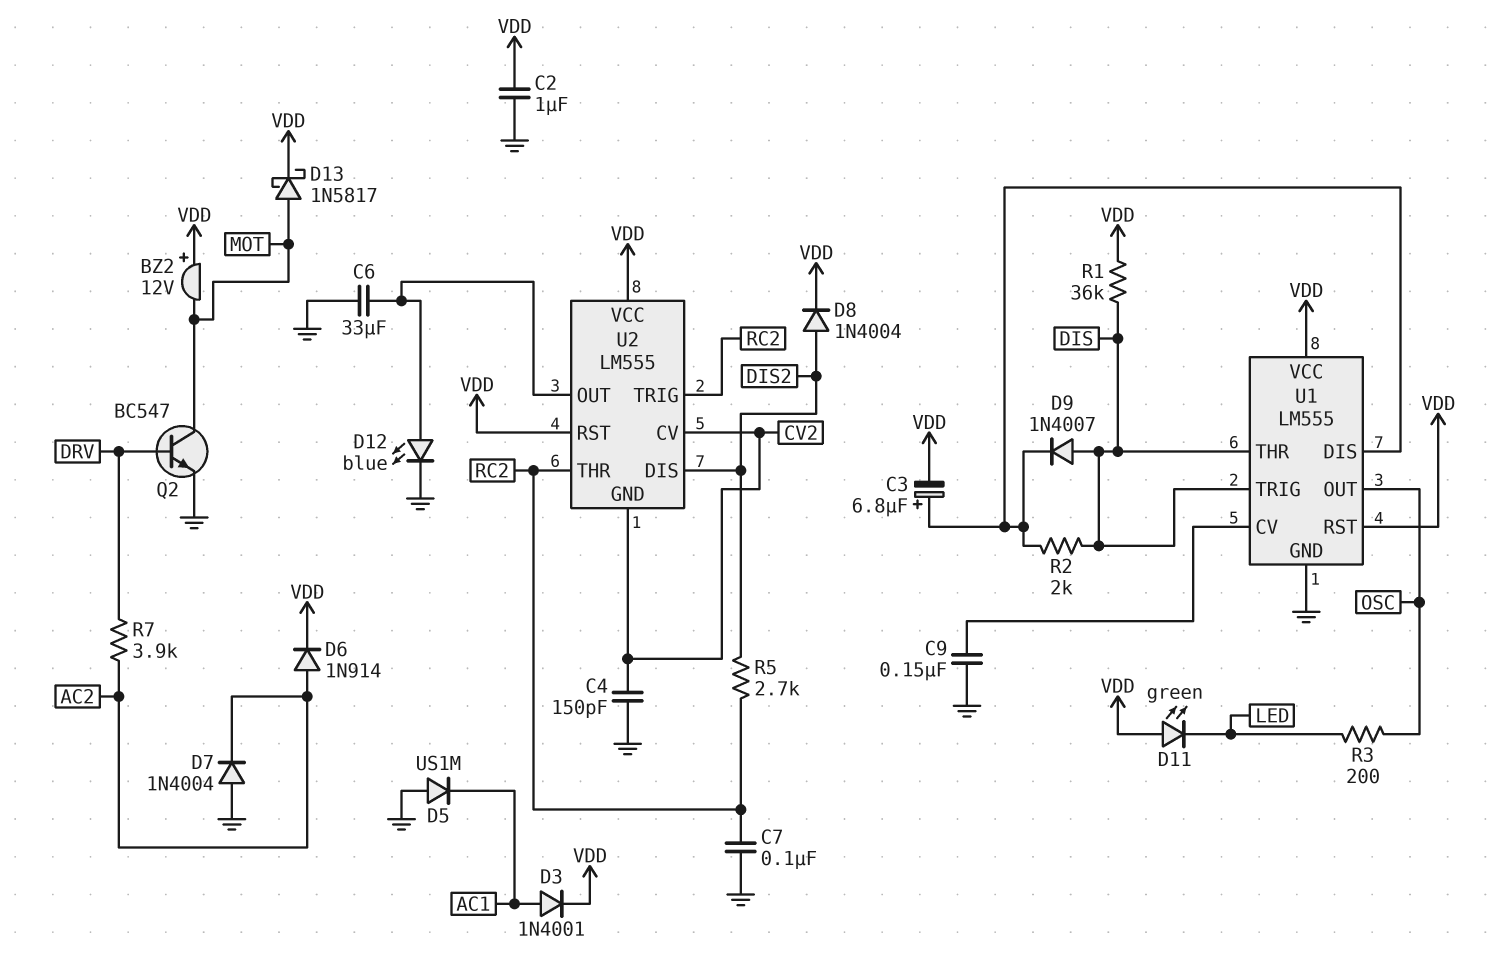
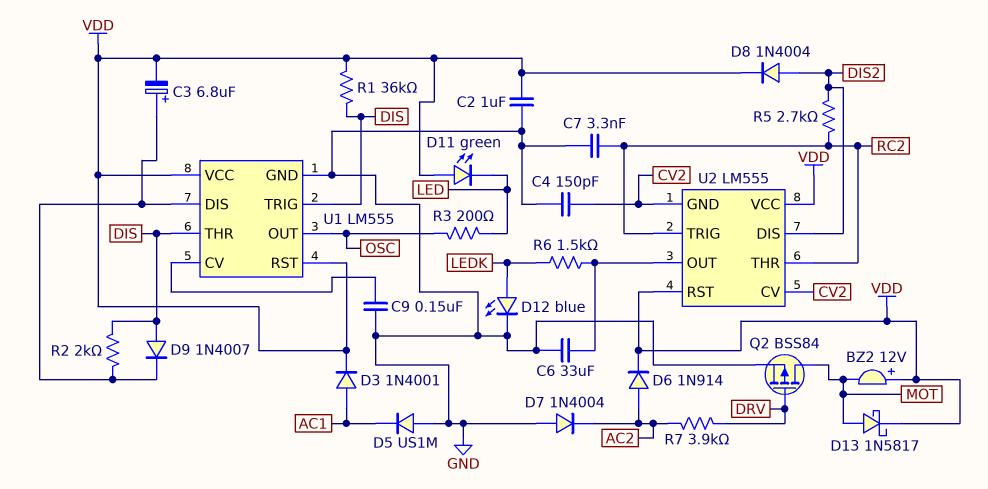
C7: 100nF (GND, RC2) -> 3.3nF (GND, RC2)
D12: LED blue (A U2/OUT, K GND) -> LED blue (A LEDK, K GND)
Q2: NPN BC547 (B DRV, C MOT, E GND) -> PMOS BSS84 (G DRV, D MOT, S GND)
R6: none -> 1.5k (LEDK, U2/OUT)

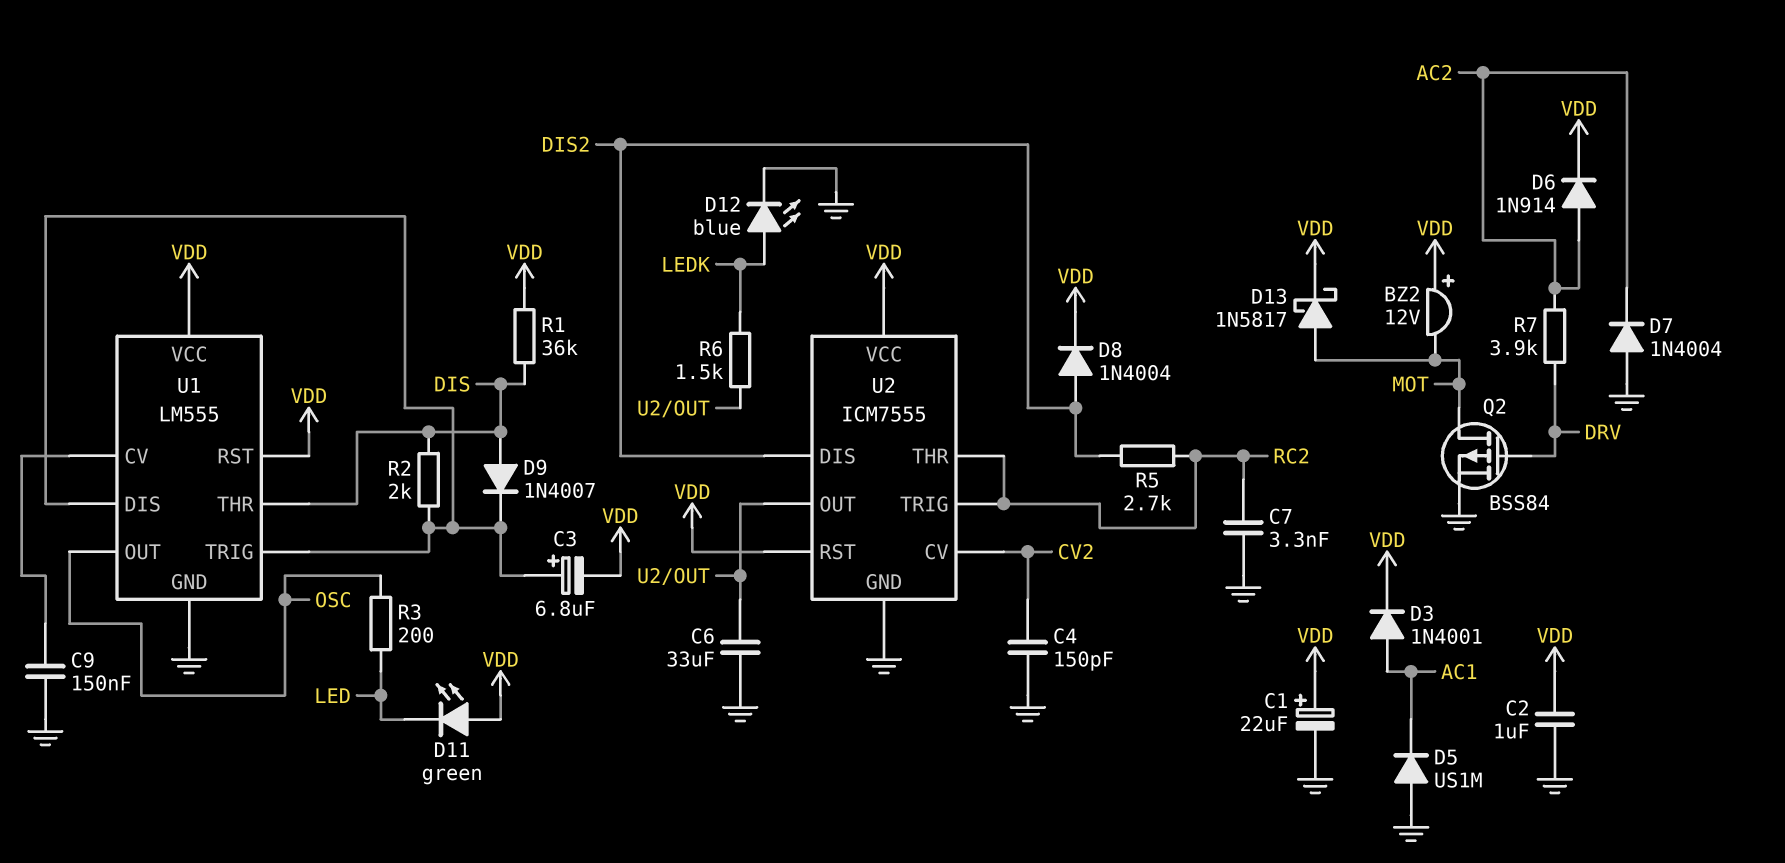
C1: none -> 22uF (plus VDD, minus GND)
U1 pin TRIG: DIS -> U1/DIS
U2: LM555 -> ICM7555
U2 pin GND: CV2 -> GND

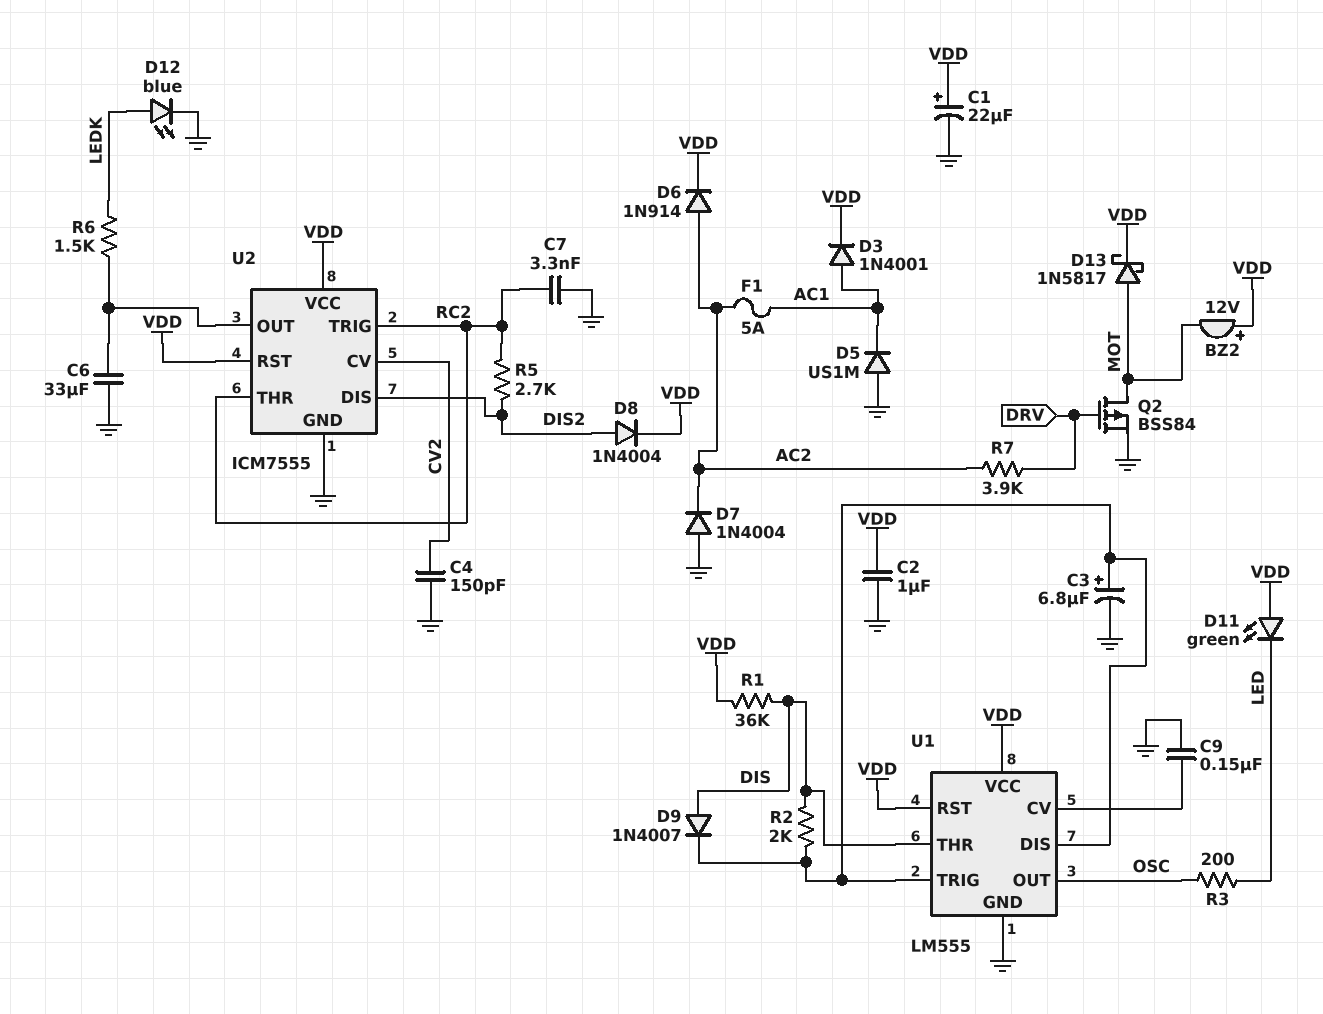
C3: 6.8uF (plus U1/DIS, minus VDD) -> 6.8uF (plus U1/DIS, minus GND)
F1: none -> 5A (AC1, AC2)

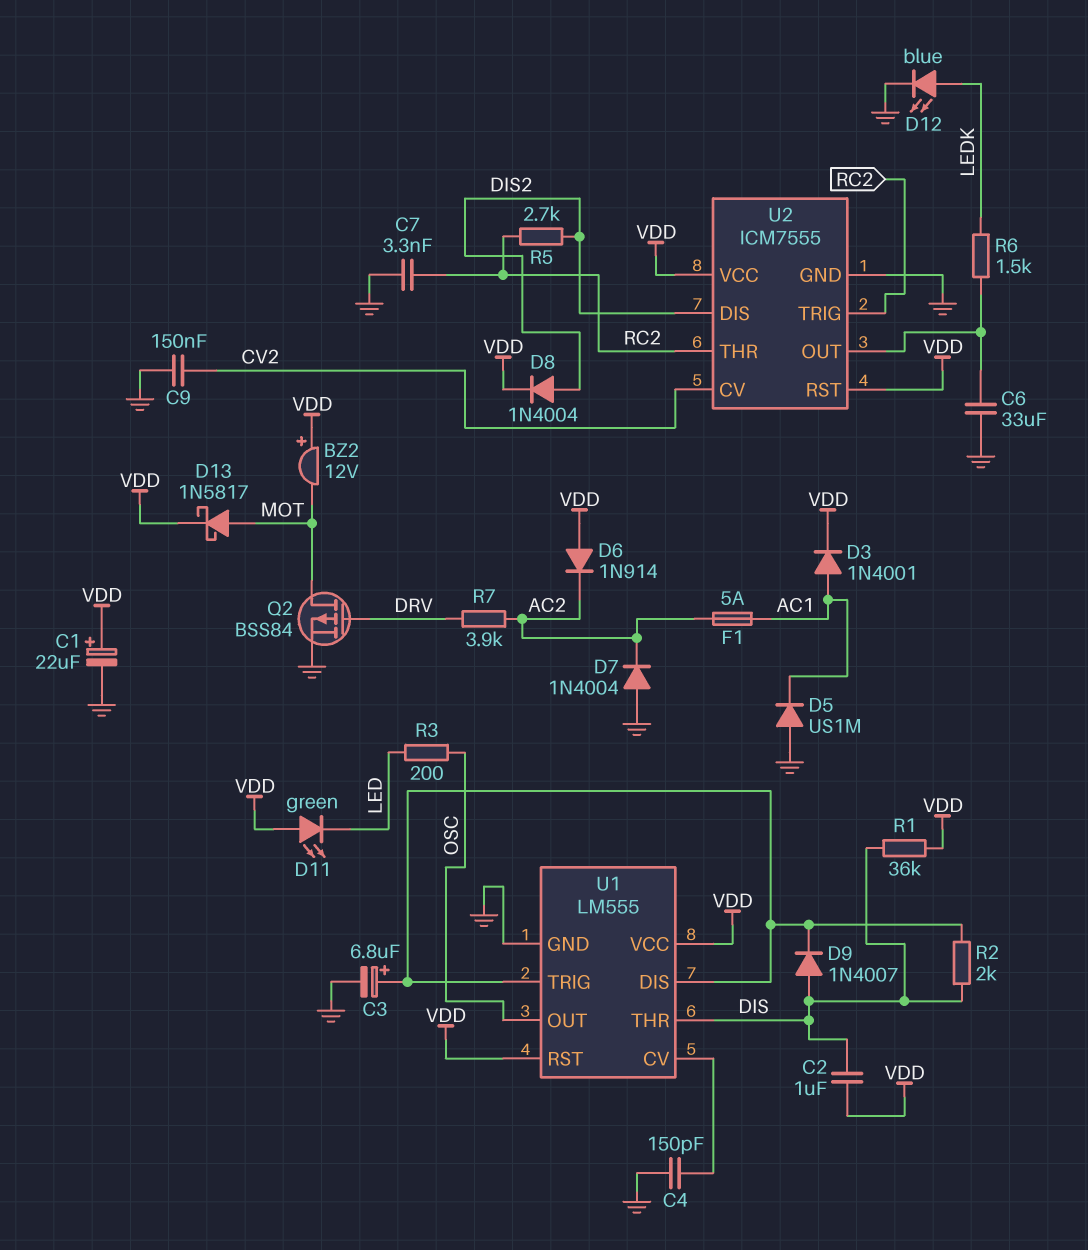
C2: 1uF (GND, VDD) -> 1uF (DIS, VDD)
C4: 150pF (CV2, GND) -> 150pF (GND, U1/CV)
C9: 150nF (GND, U1/CV) -> 150nF (CV2, GND)
D6: diode 1N914 (A AC2, K VDD) -> diode 1N914 (A VDD, K AC2)

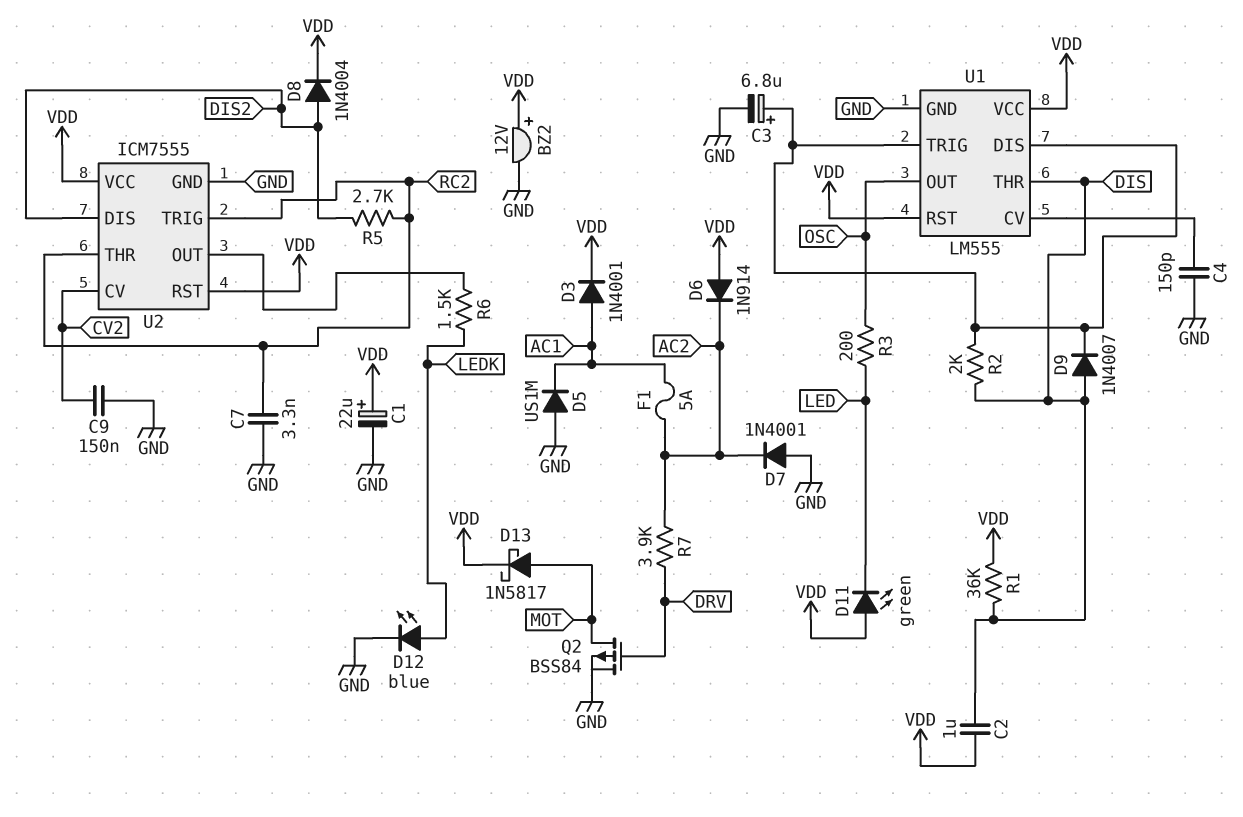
BZ2: buzzer 12V (plus VDD, minus MOT) -> buzzer 12V (plus VDD, minus GND)
C6: 33uF (GND, U2/OUT) -> none
D7: diode 1N4004 (A GND, K AC2) -> diode 1N4001 (A GND, K AC2)

